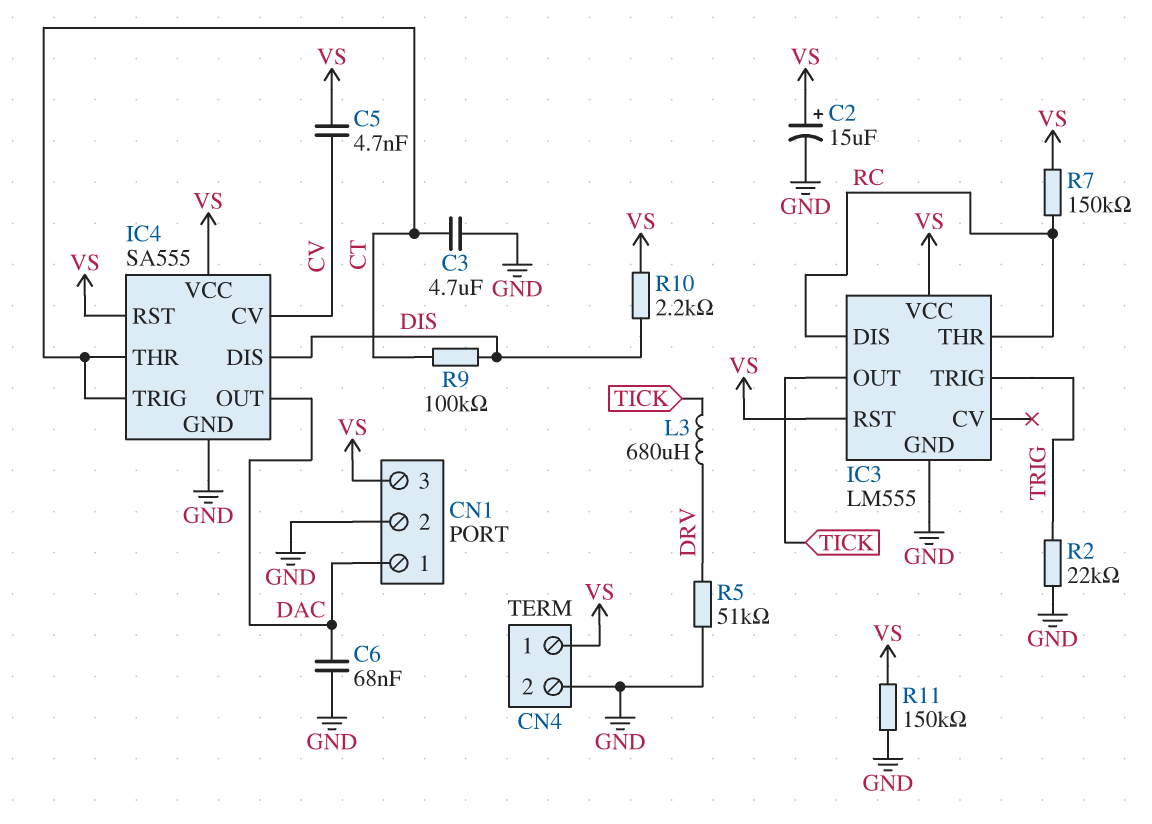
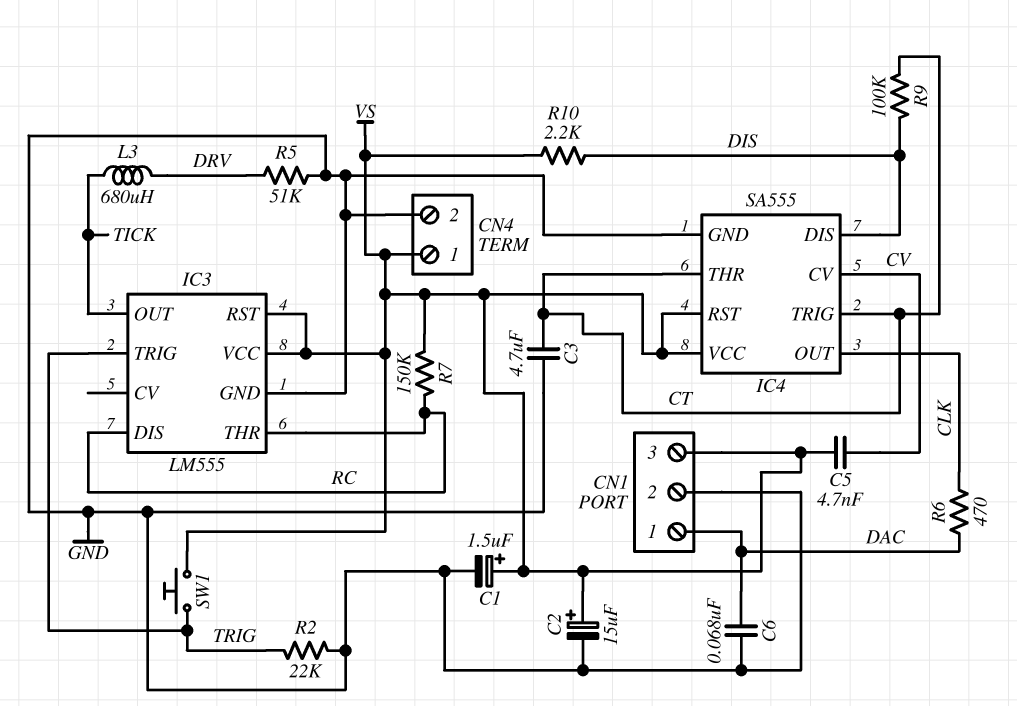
C1: none -> 1.5uF (plus VS, minus GND)
IC4 pin OUT: DAC -> CLK
R6: none -> 470 (CLK, DAC)
R11: 150k (GND, VS) -> none
SW1: none -> button (TRIG, VS)

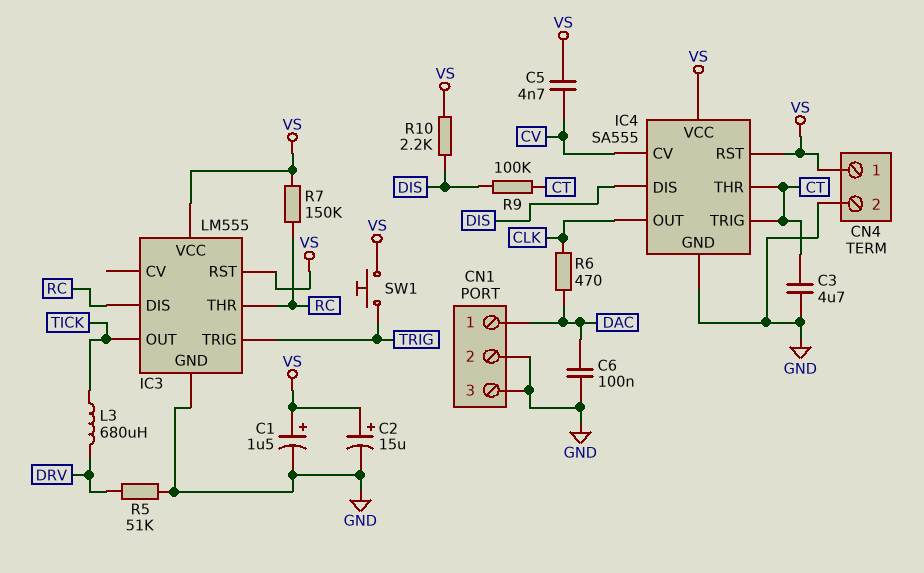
C6: 68nF (DAC, GND) -> 100nF (DAC, GND)
CN1 pin 3: VS -> GND
R2: 22k (GND, TRIG) -> none

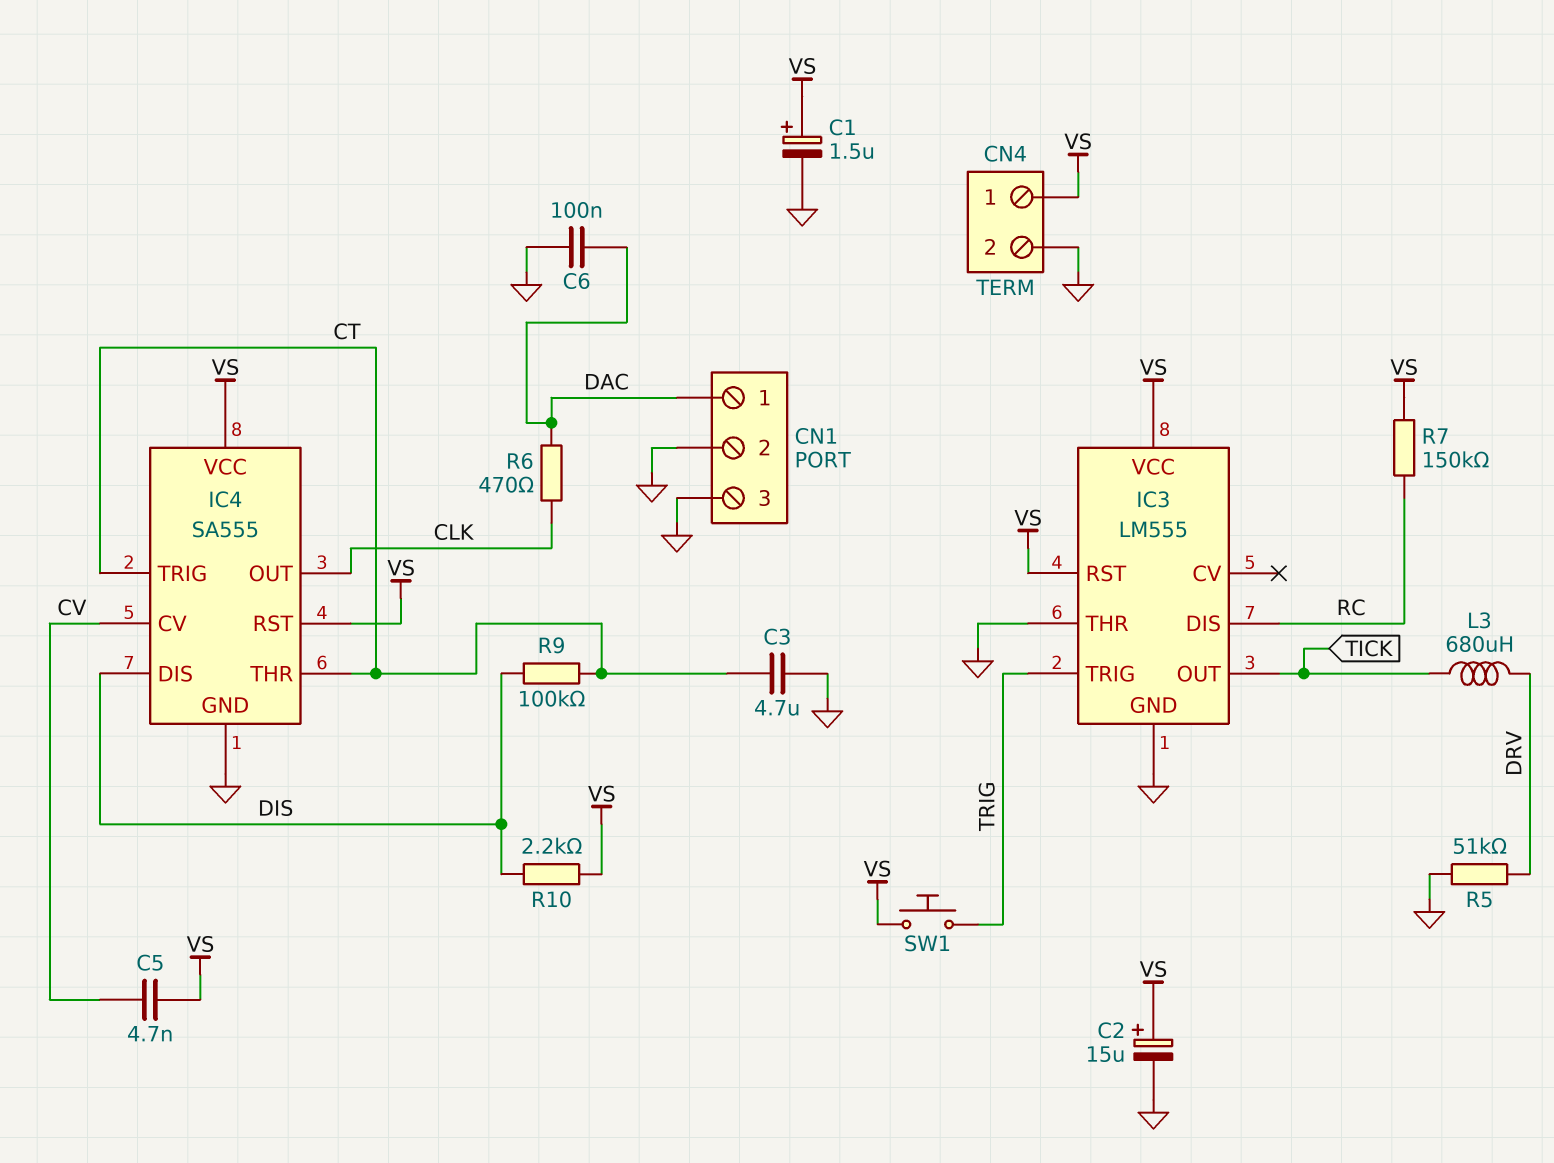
IC3 pin THR: RC -> GND

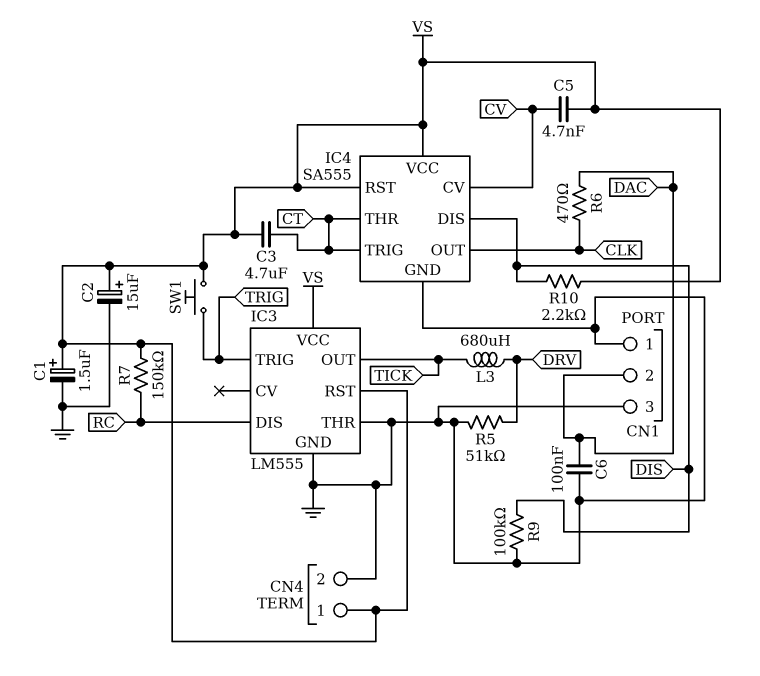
C3: 4.7uF (CT, GND) -> 4.7uF (CT, VS)
CN1 pin 1: DAC -> GND
CN1 pin 2: GND -> DAC
R9: 100k (CT, DIS) -> 100k (DIS, GND)

